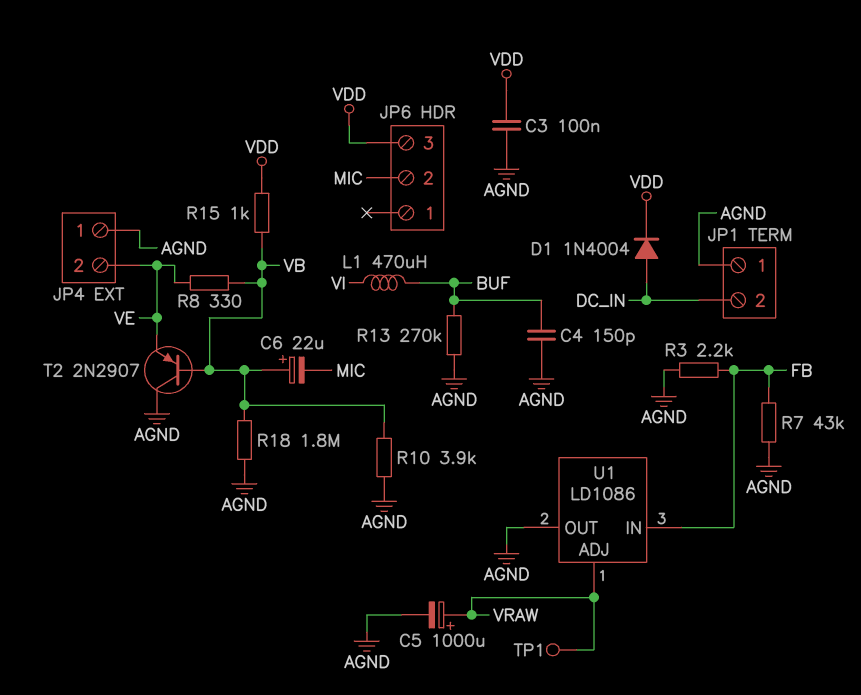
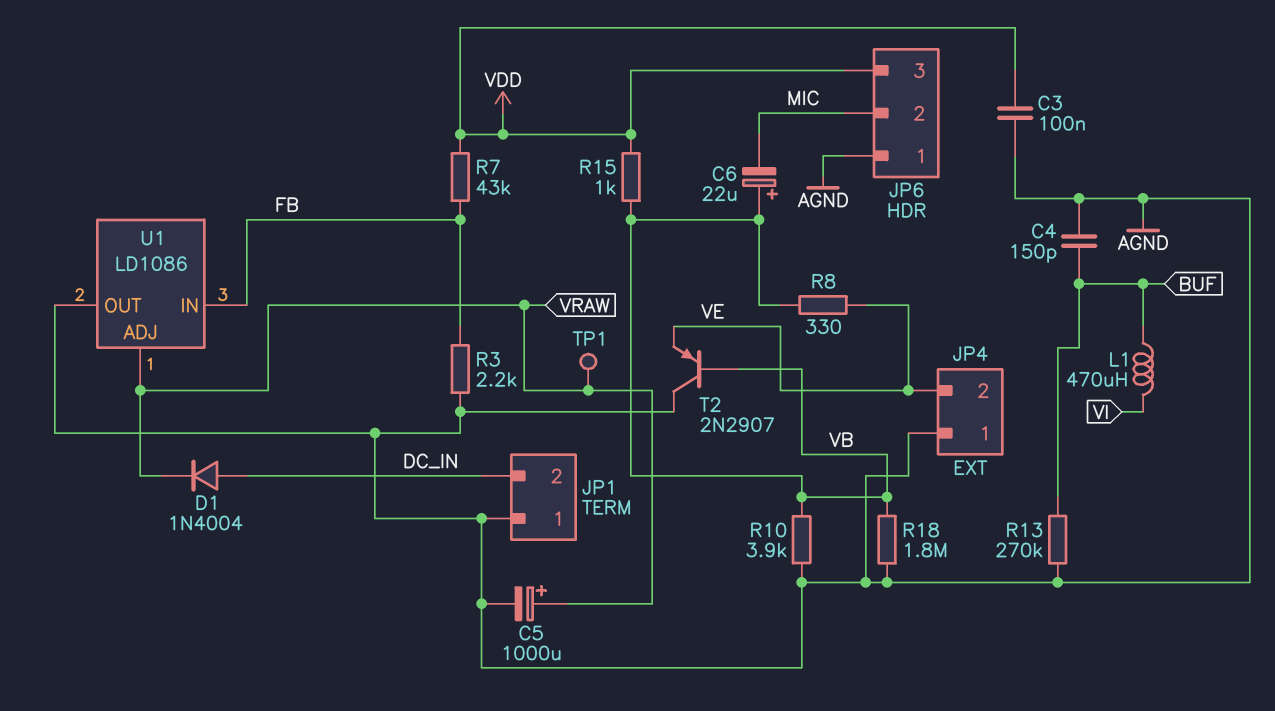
D1: diode 1N4004 (A DC_IN, K VDD) -> diode 1N4004 (A DC_IN, K VRAW)
JP6 pin 1: none -> AGND
R7: 43k (AGND, FB) -> 43k (FB, VDD)

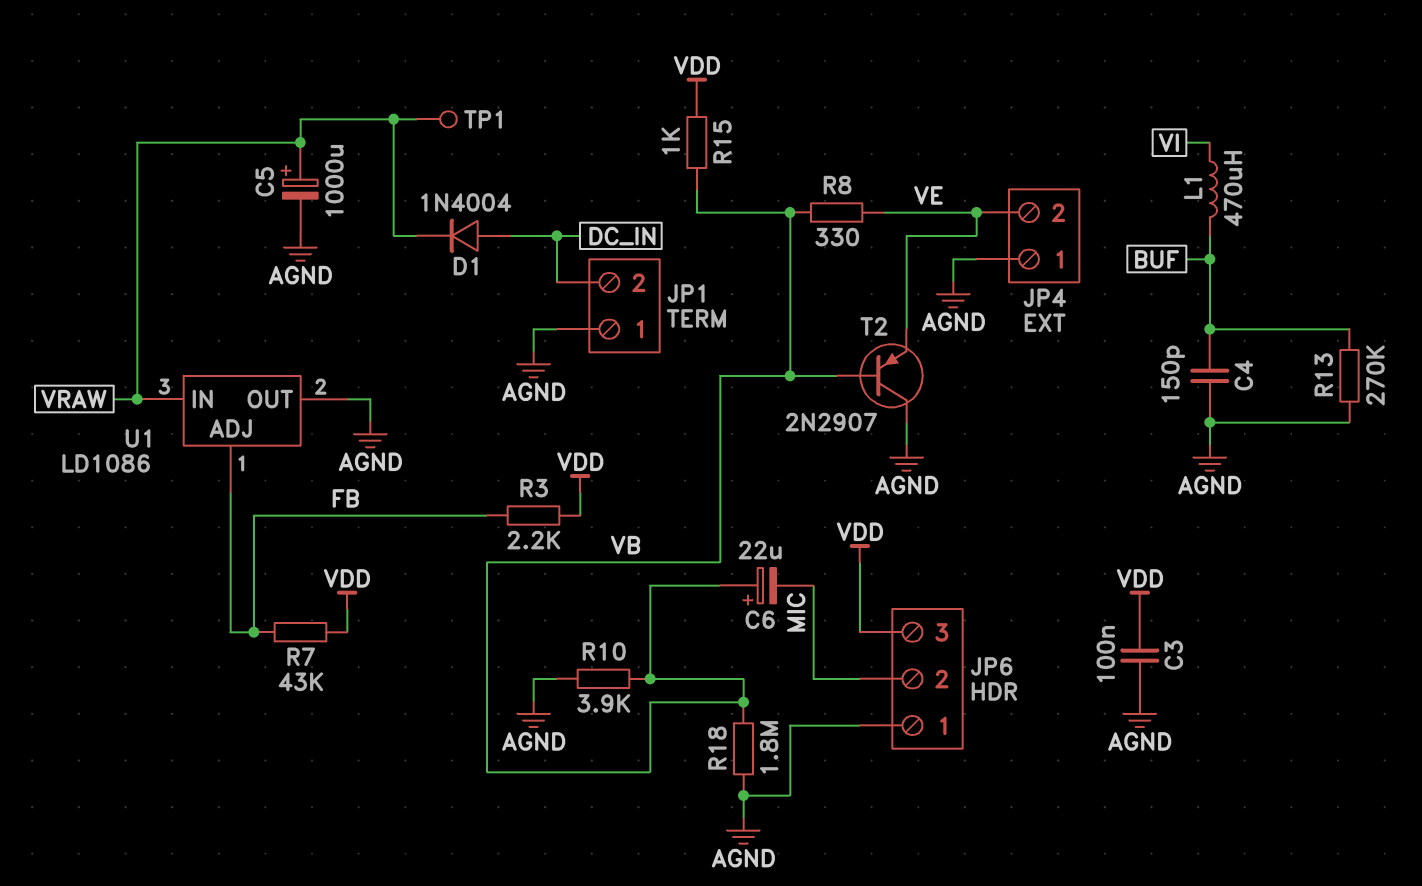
R3: 2.2k (AGND, FB) -> 2.2k (FB, VDD)
U1 pin ADJ: VRAW -> FB
U1 pin IN: FB -> VRAW

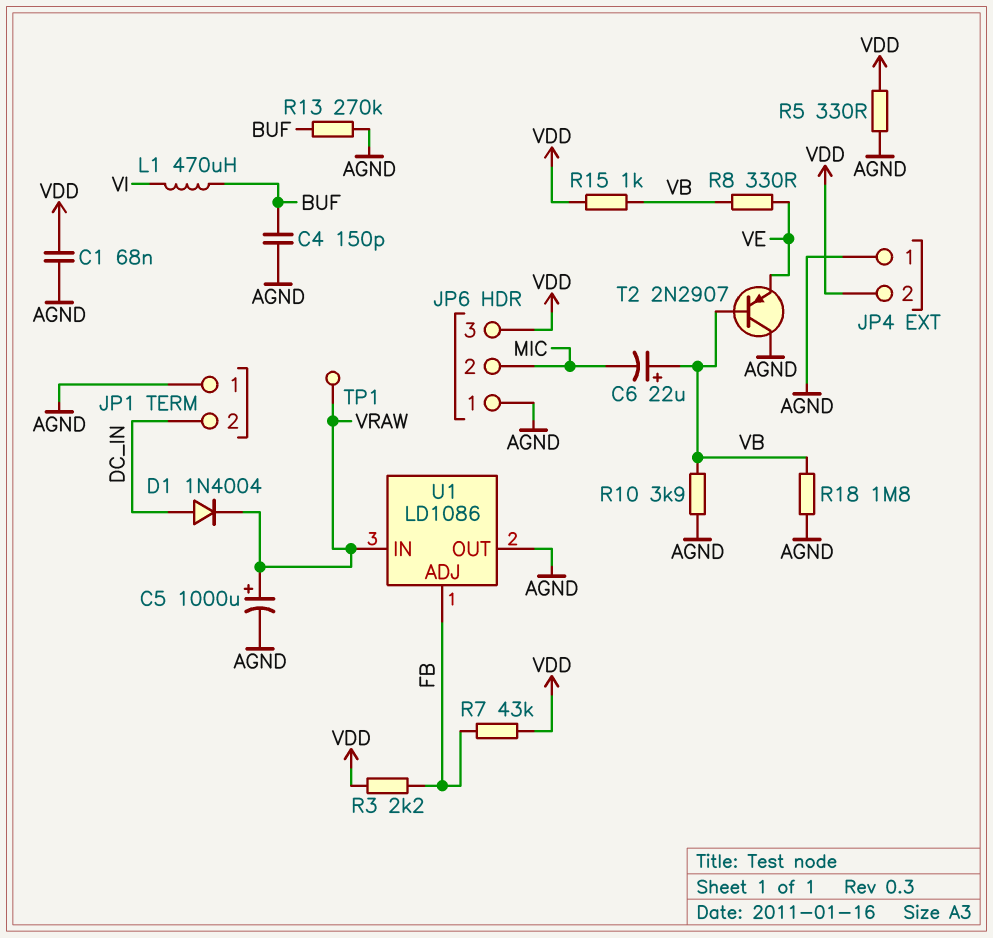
C1: none -> 68nF (AGND, VDD)
C3: 100nF (AGND, VDD) -> none
JP4 pin 2: VE -> VDD
R5: none -> 330 (AGND, VDD)

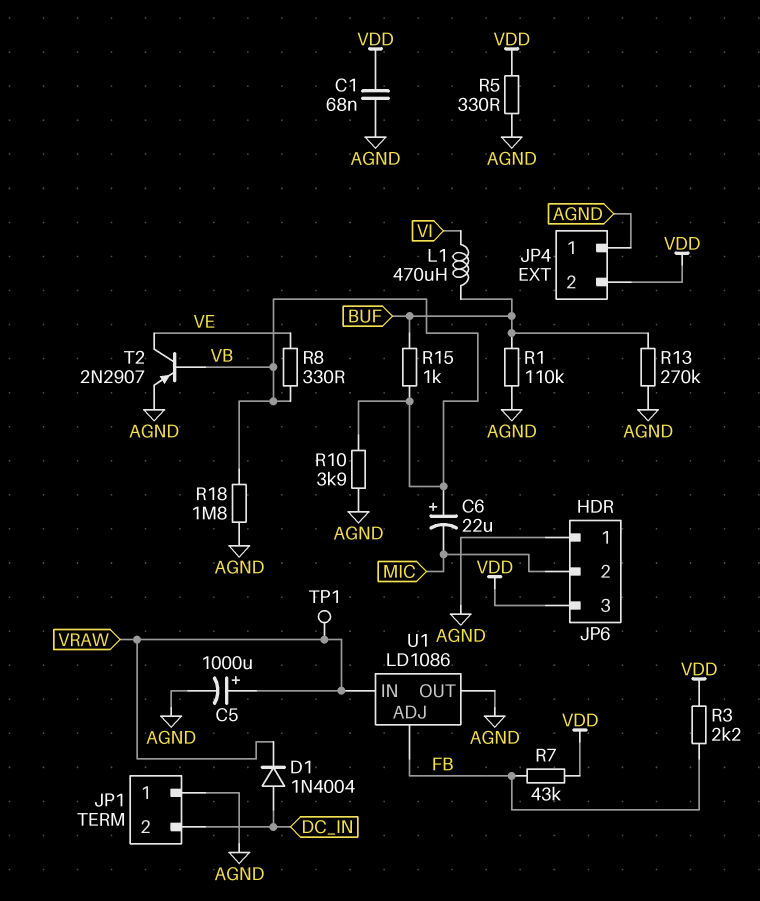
C4: 150pF (AGND, BUF) -> none
R1: none -> 110k (AGND, BUF)
R15: 1k (VB, VDD) -> 1k (BUF, VB)
T2: PNP 2N2907 (B VB, C AGND, E VE) -> PNP 2N2907 (B VB, C VE, E AGND)

